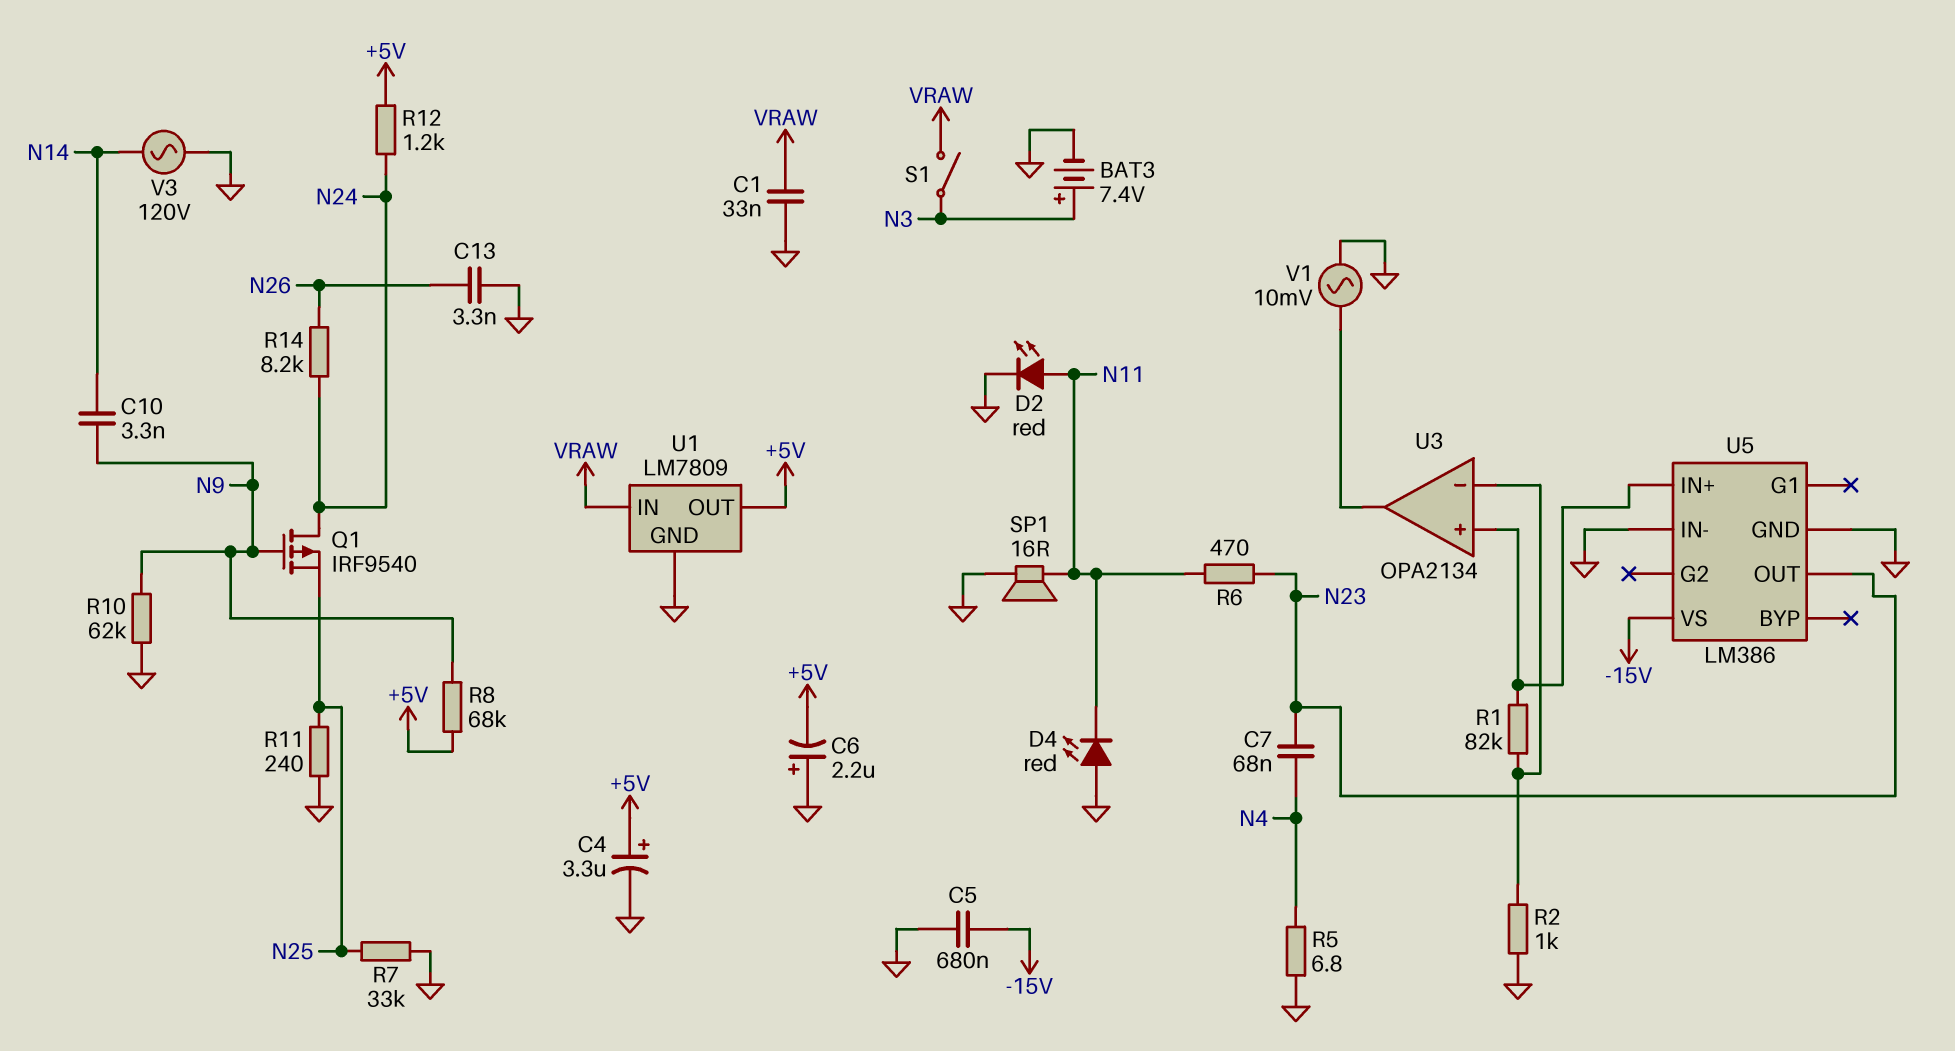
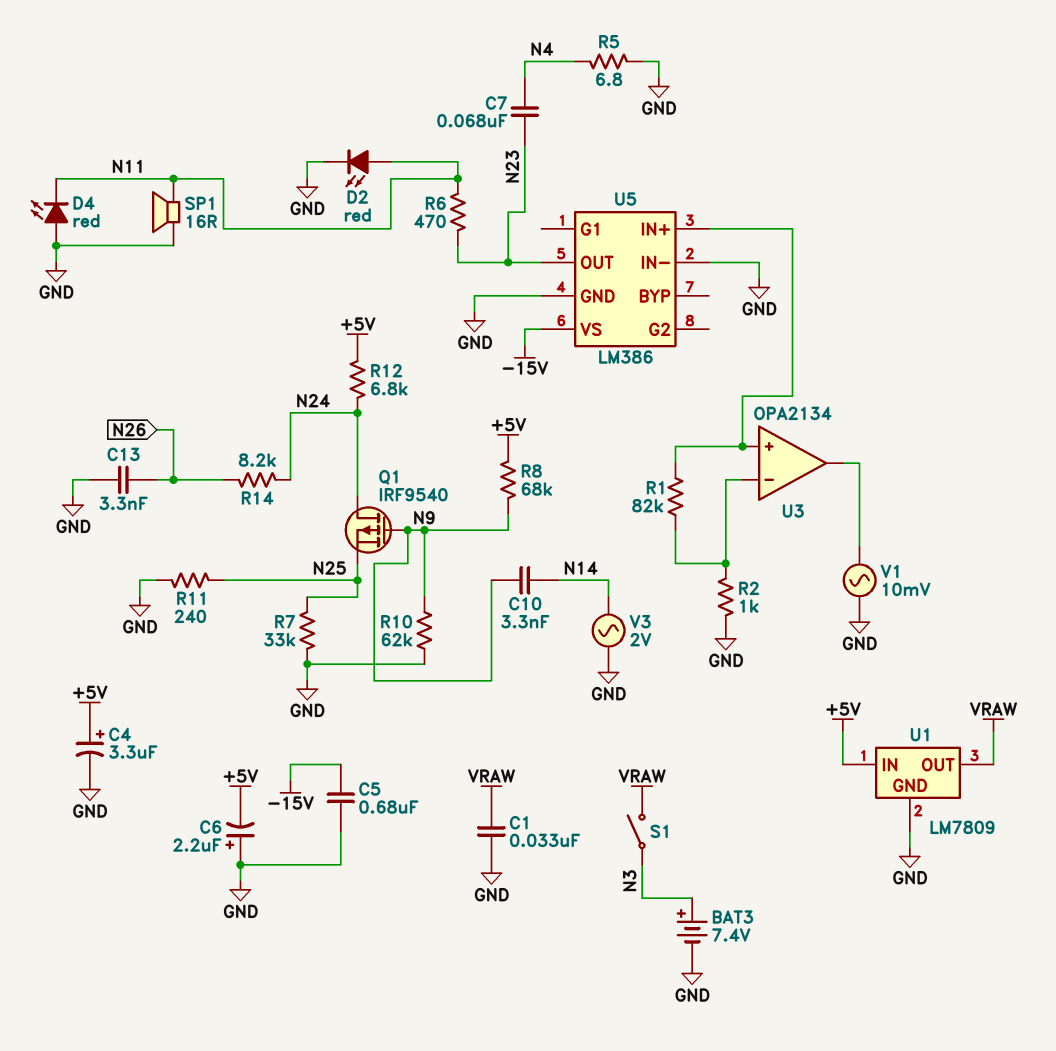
R12: 1.2k (+5V, N24) -> 6.8k (+5V, N24)
U1 pin IN: VRAW -> +5V
U1 pin OUT: +5V -> VRAW
V3: AC 120V (GND, N14) -> AC 2V (GND, N14)

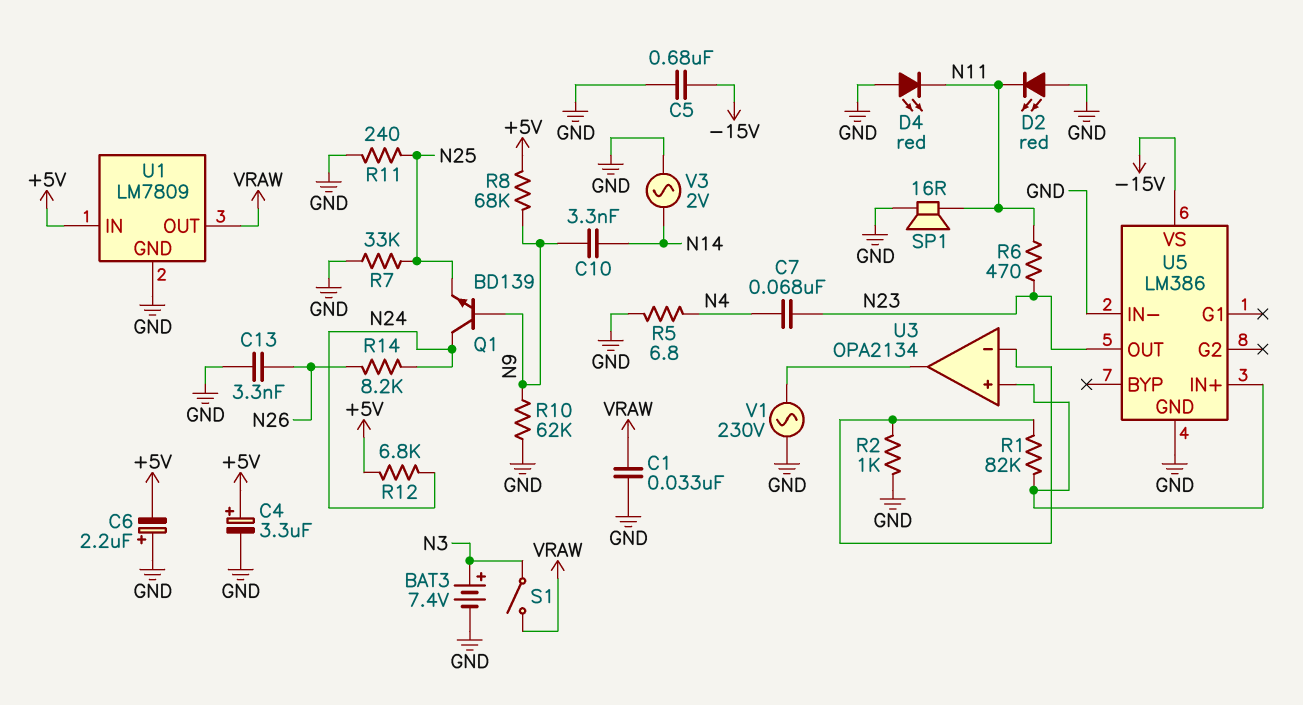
D2: LED red (A N11, K GND) -> LED red (A GND, K N11)
Q1: PMOS IRF9540 (G N9, D N24, S N25) -> NPN BD139 (B N9, C N24, E N25)
V1: AC 10mV (GND, U3/out) -> AC 230V (GND, U3/out)

